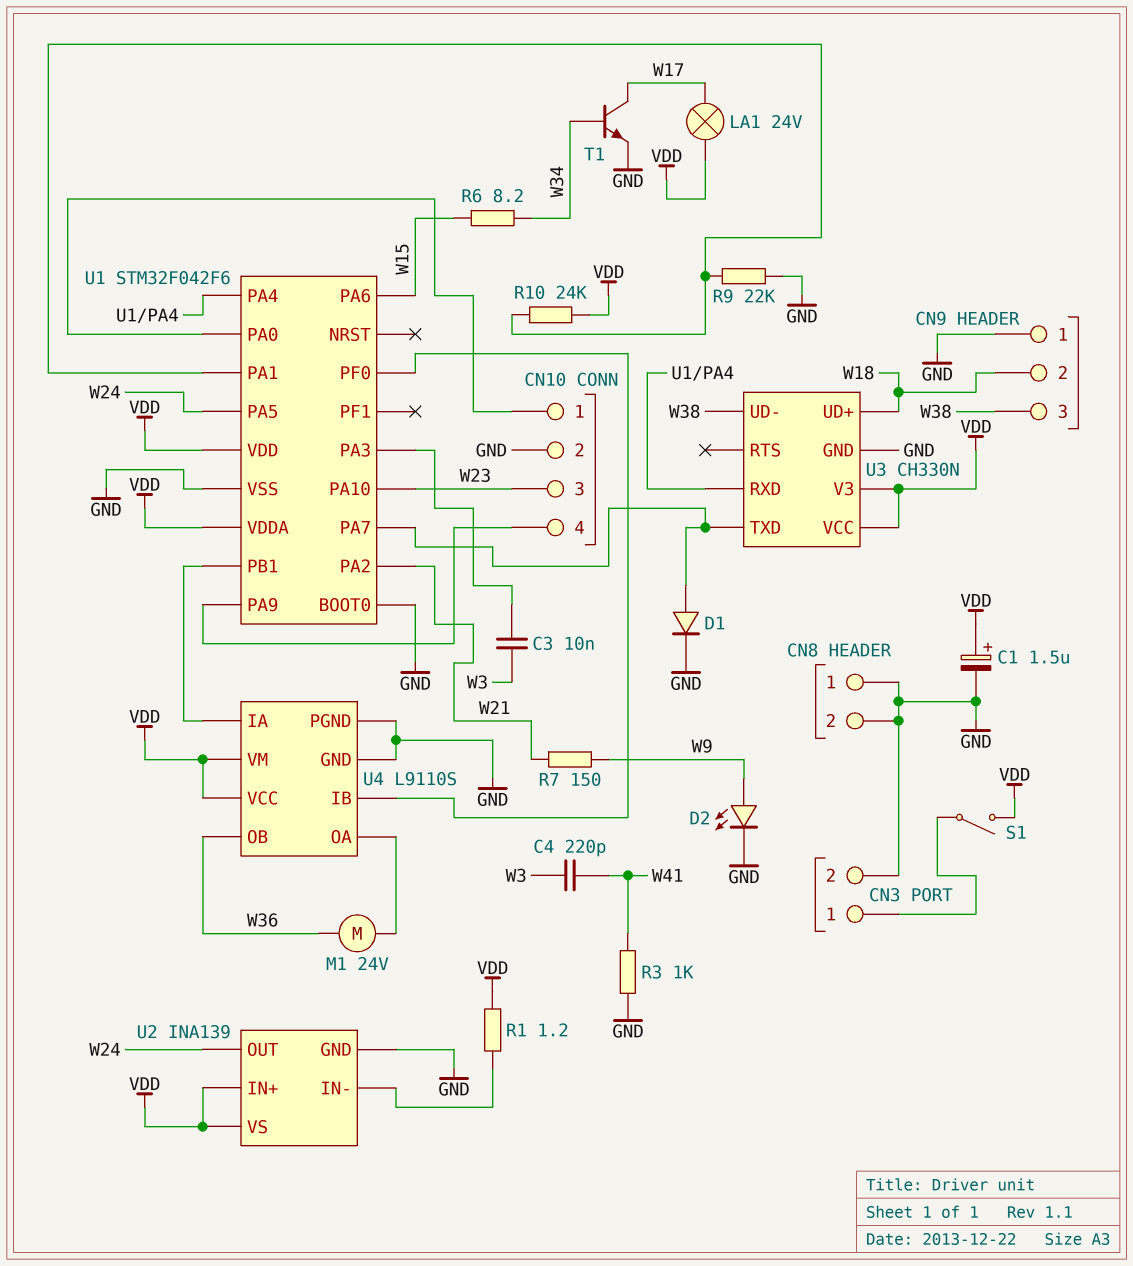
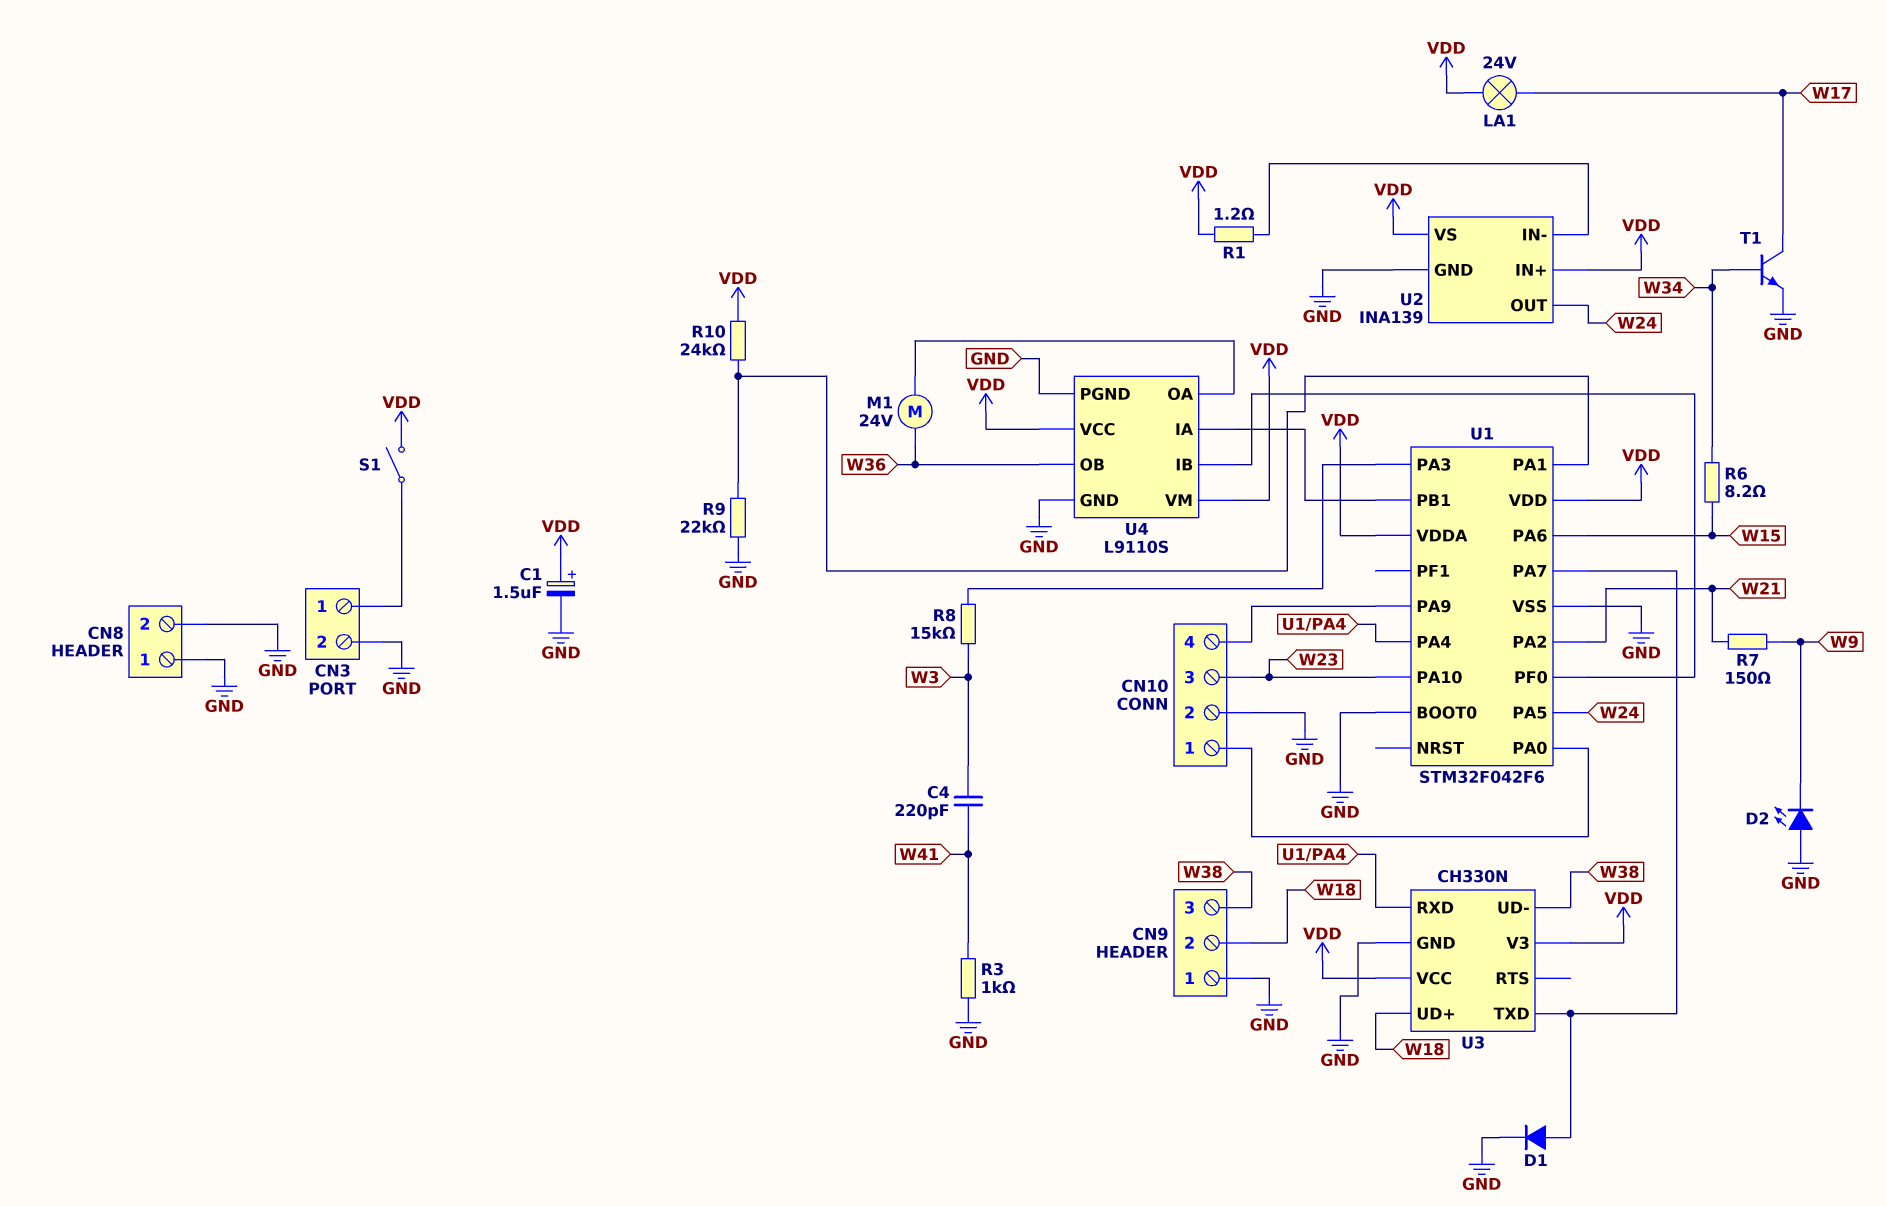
C3: 10nF (U1/PA3, W3) -> none
D2: LED (A W9, K GND) -> LED (A GND, K W9)
R8: none -> 15k (U1/PA3, W3)

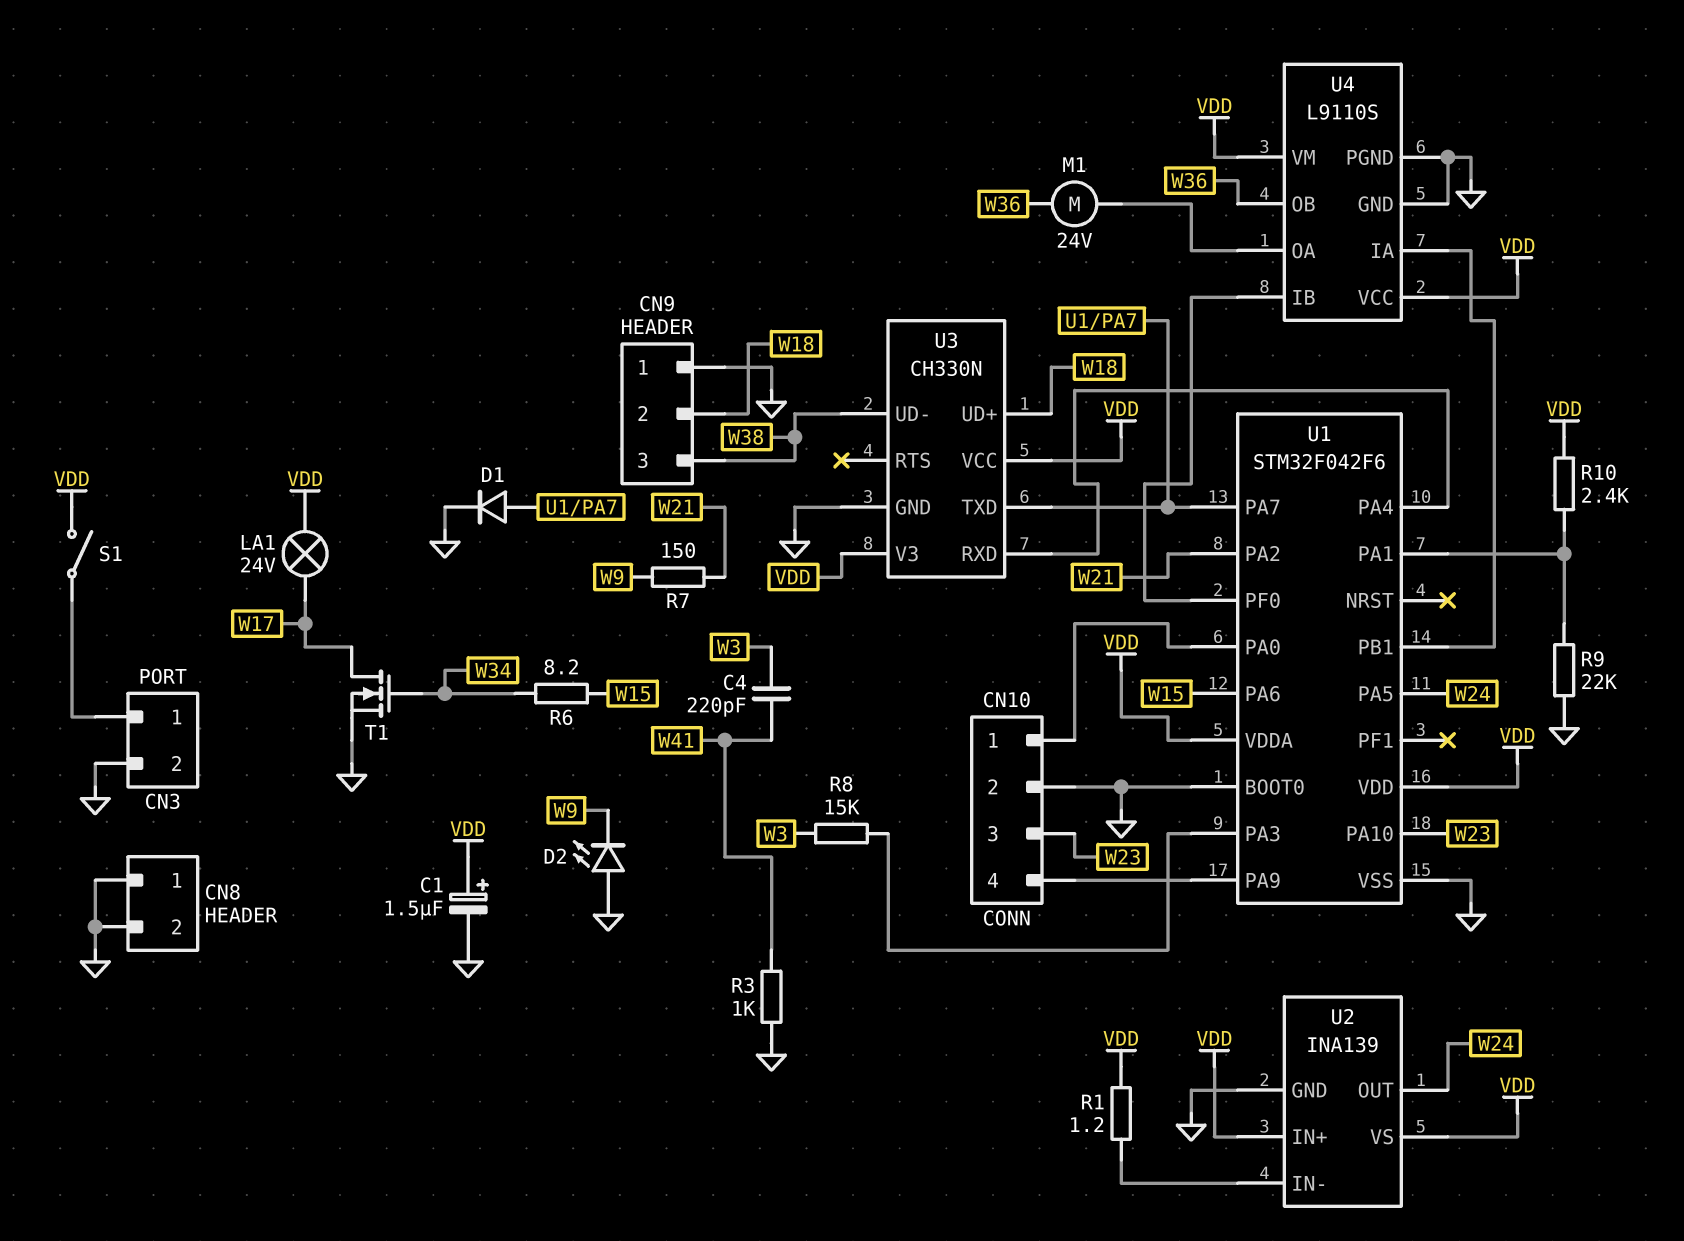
R10: 24k (U1/PA1, VDD) -> 2.4k (U1/PA1, VDD)
T1: NPN (B W34, C W17, E GND) -> NMOS (G W34, D W17, S GND)

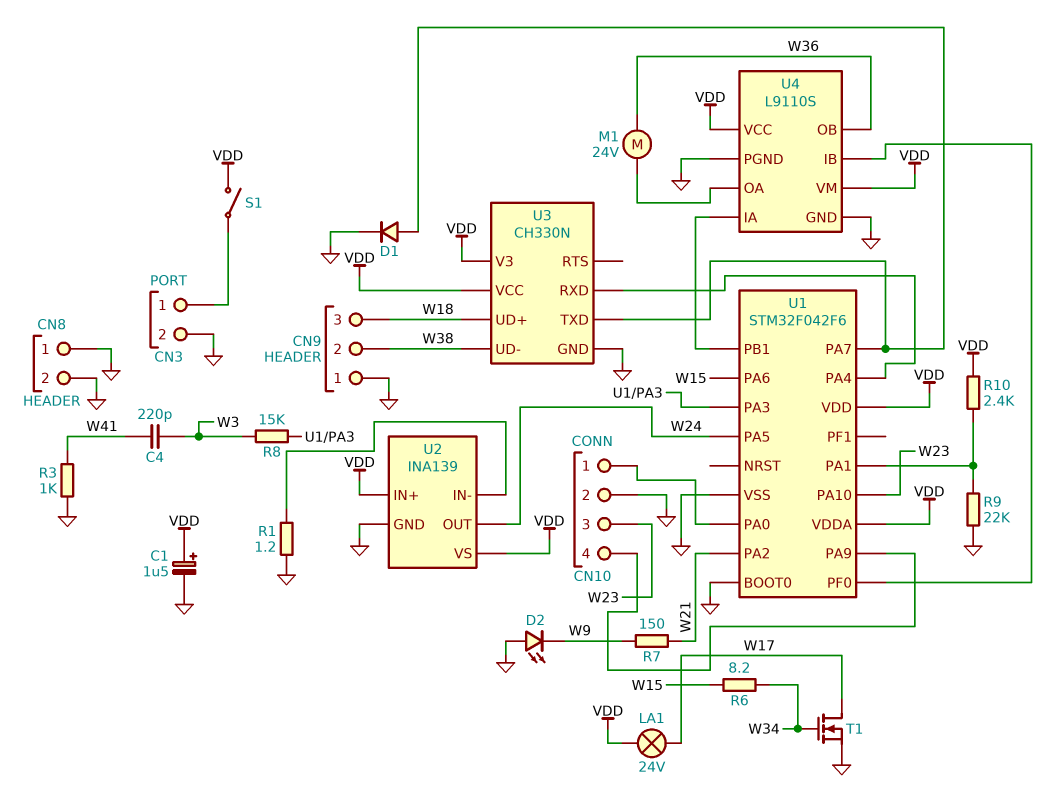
CN9 pin 2: W18 -> W38
CN9 pin 3: W38 -> W18
R1: 1.2 (U2/IN-, VDD) -> 1.2 (GND, U2/IN-)

